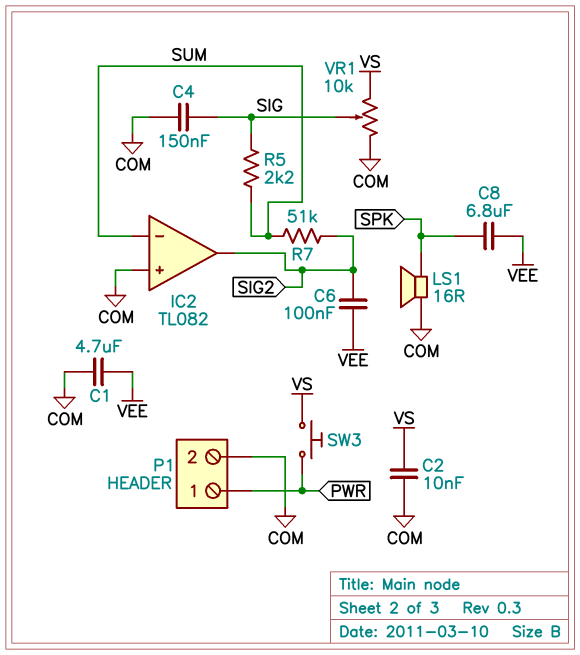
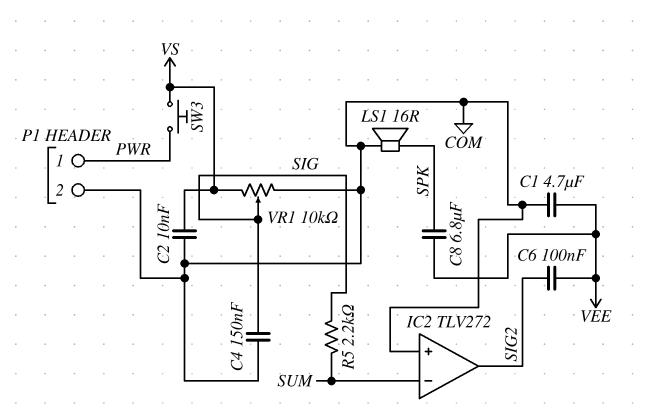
IC2: TL082 -> TLV272
R7: 51k (SIG2, SUM) -> none

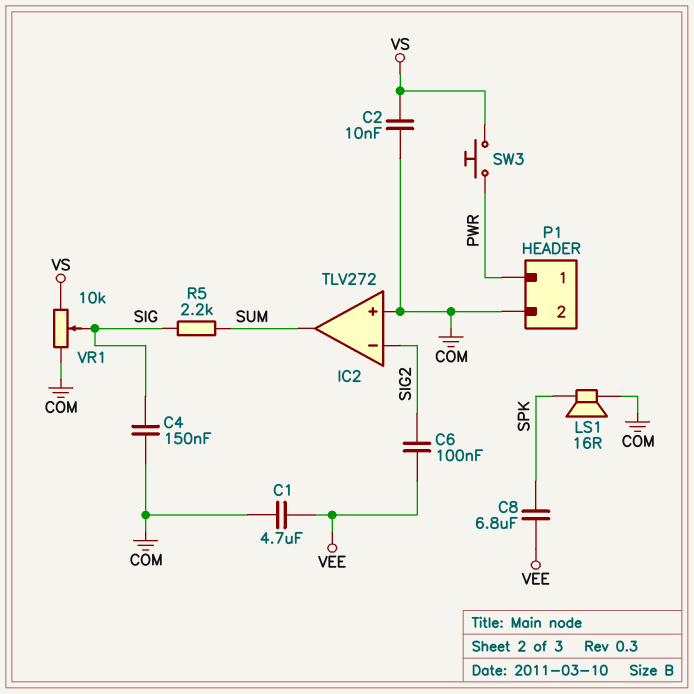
IC2 pin in-: SUM -> SIG2
IC2 pin out: SIG2 -> SUM

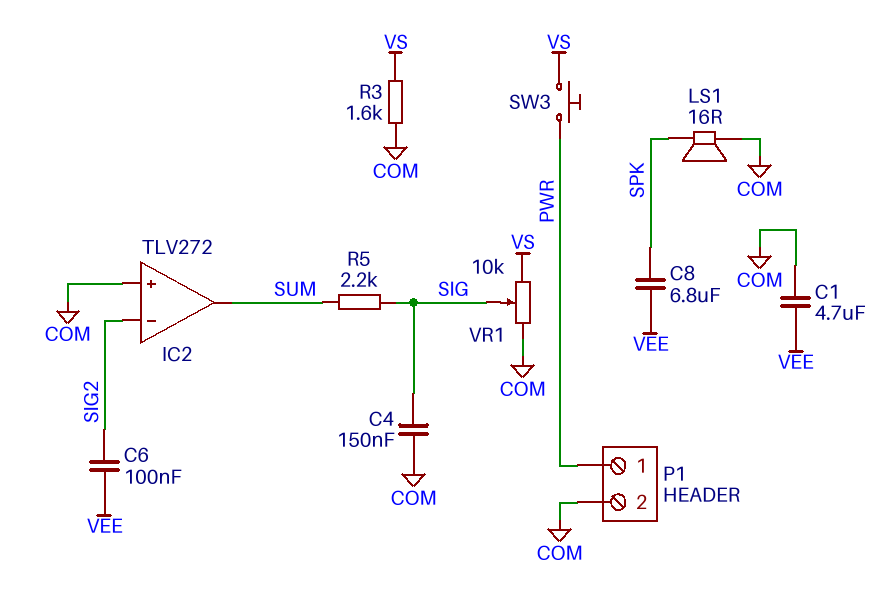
C2: 10nF (COM, VS) -> none
R3: none -> 1.6k (COM, VS)

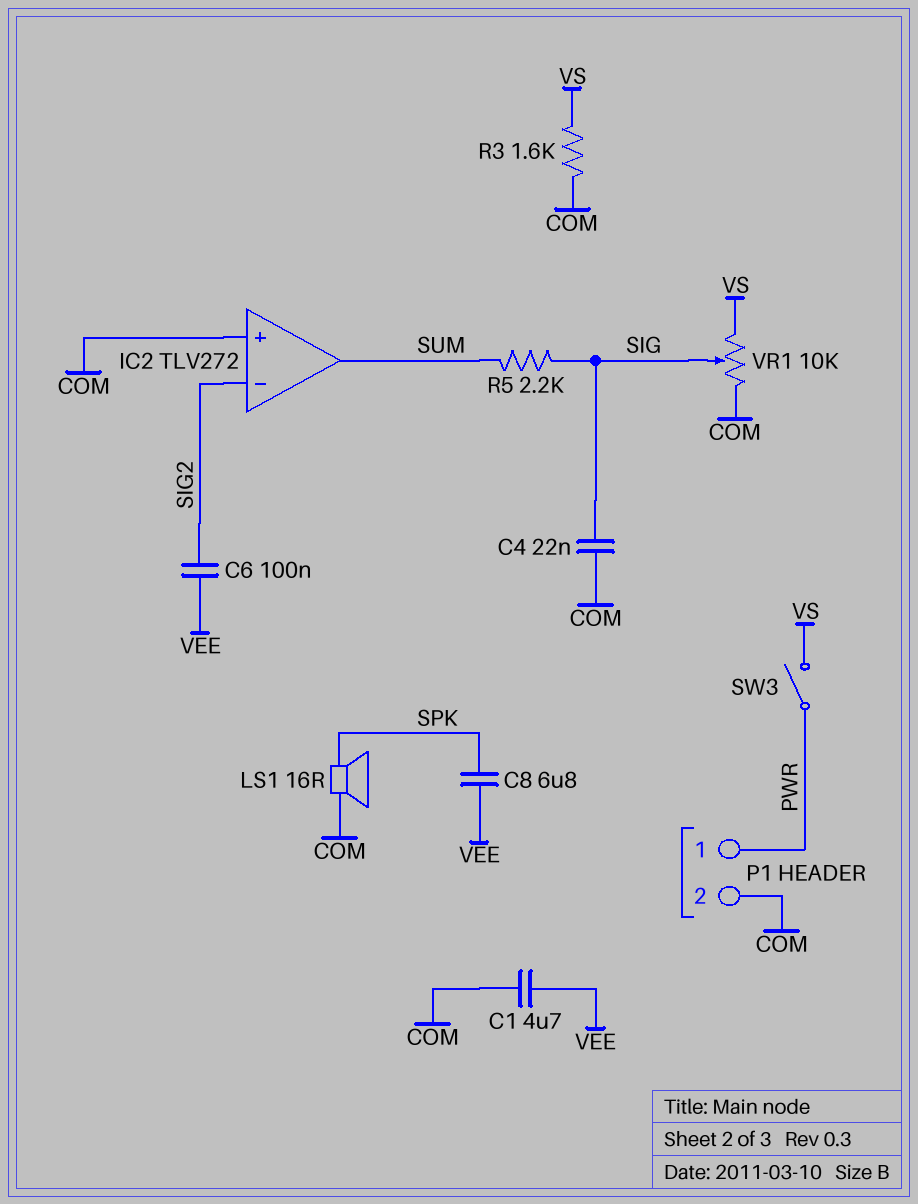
C4: 150nF (COM, SIG) -> 22nF (COM, SIG)
SW3: button (PWR, VS) -> switch (PWR, VS)

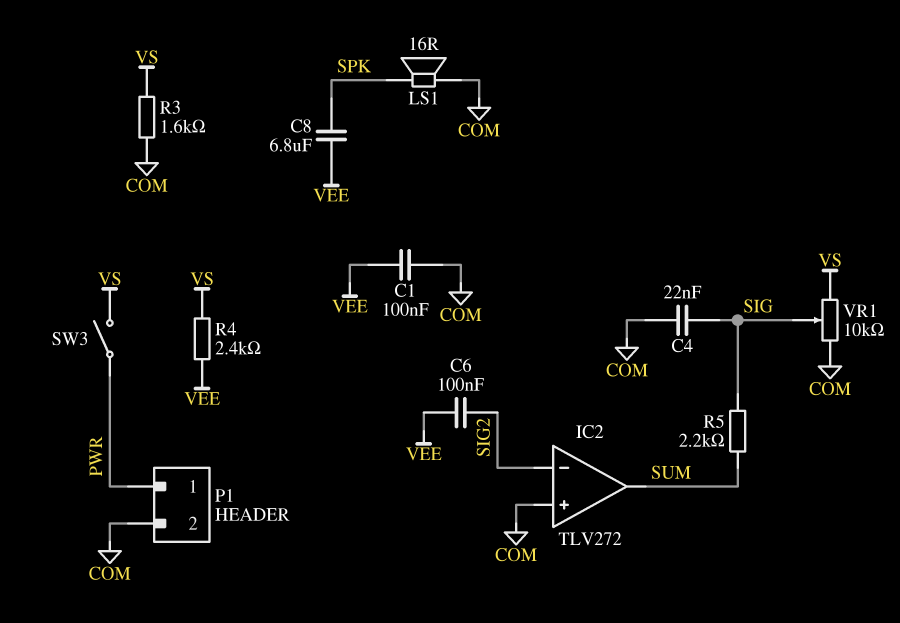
C1: 4.7uF (COM, VEE) -> 100nF (COM, VEE)
R4: none -> 2.4k (VEE, VS)

